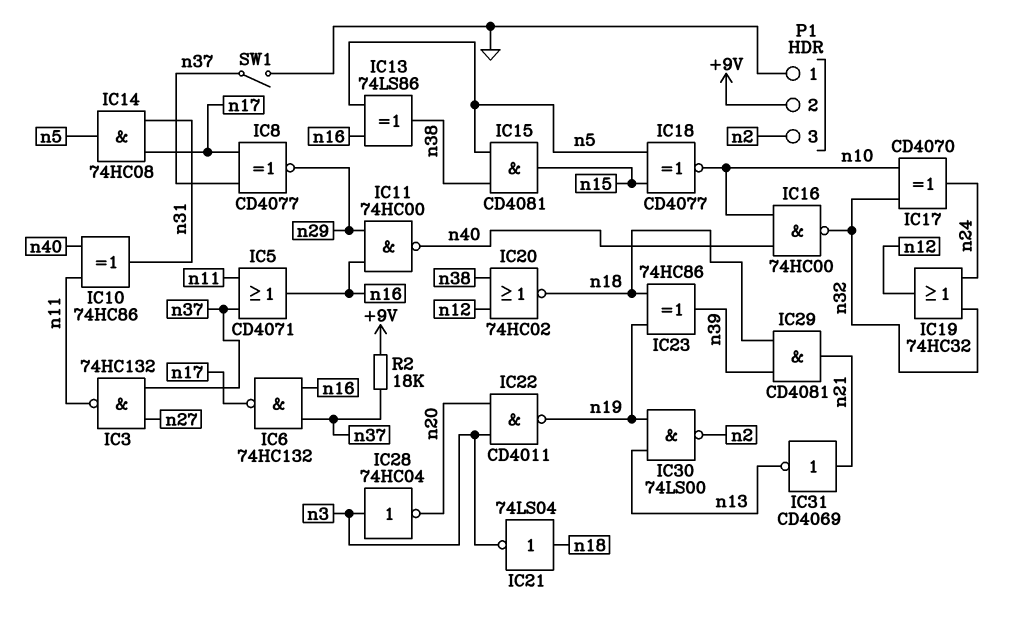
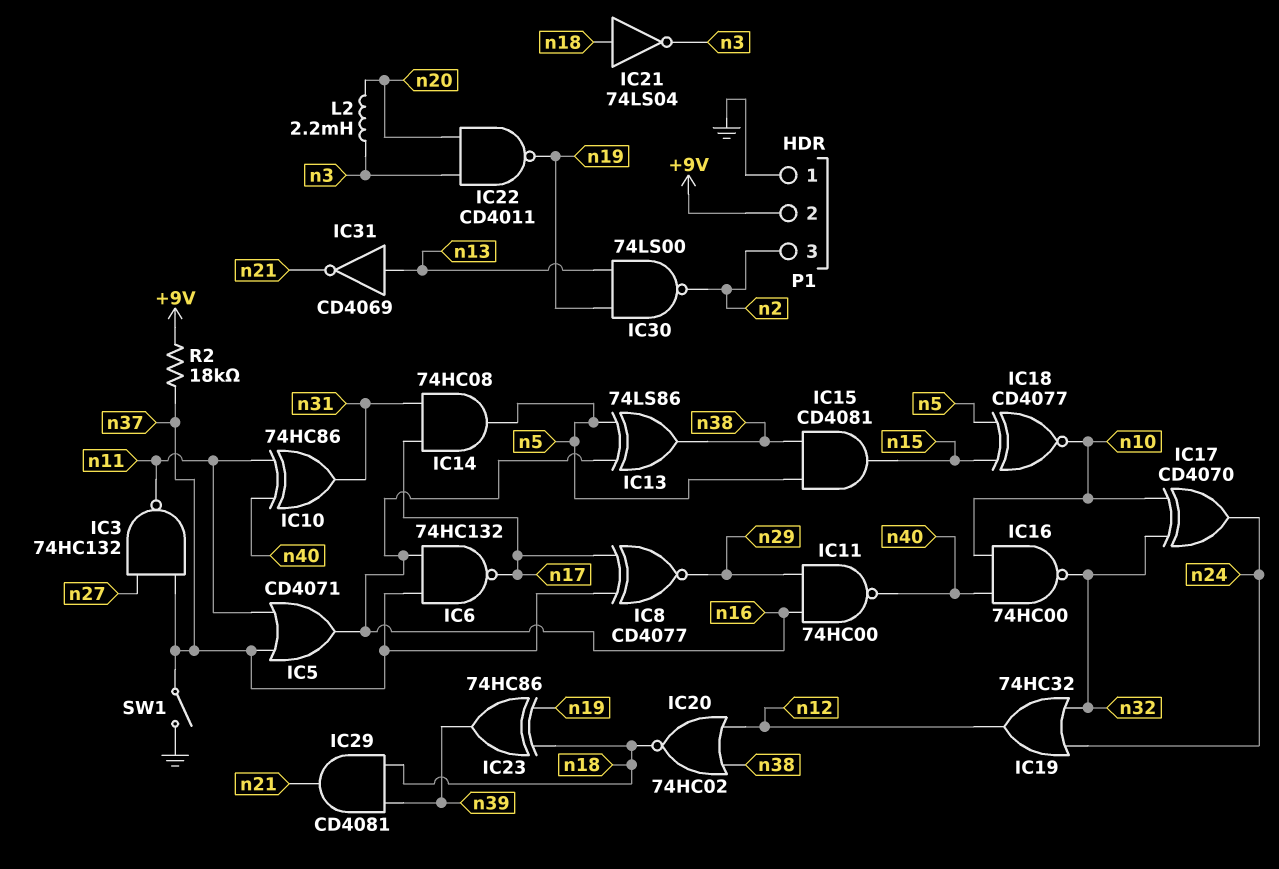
IC28: NOT 74HC04 (in n3, out n20) -> none
IC31: NOT CD4069 (in n21, out n13) -> NOT CD4069 (in n13, out n21)
L2: none -> 2.2mH (n3, n20)

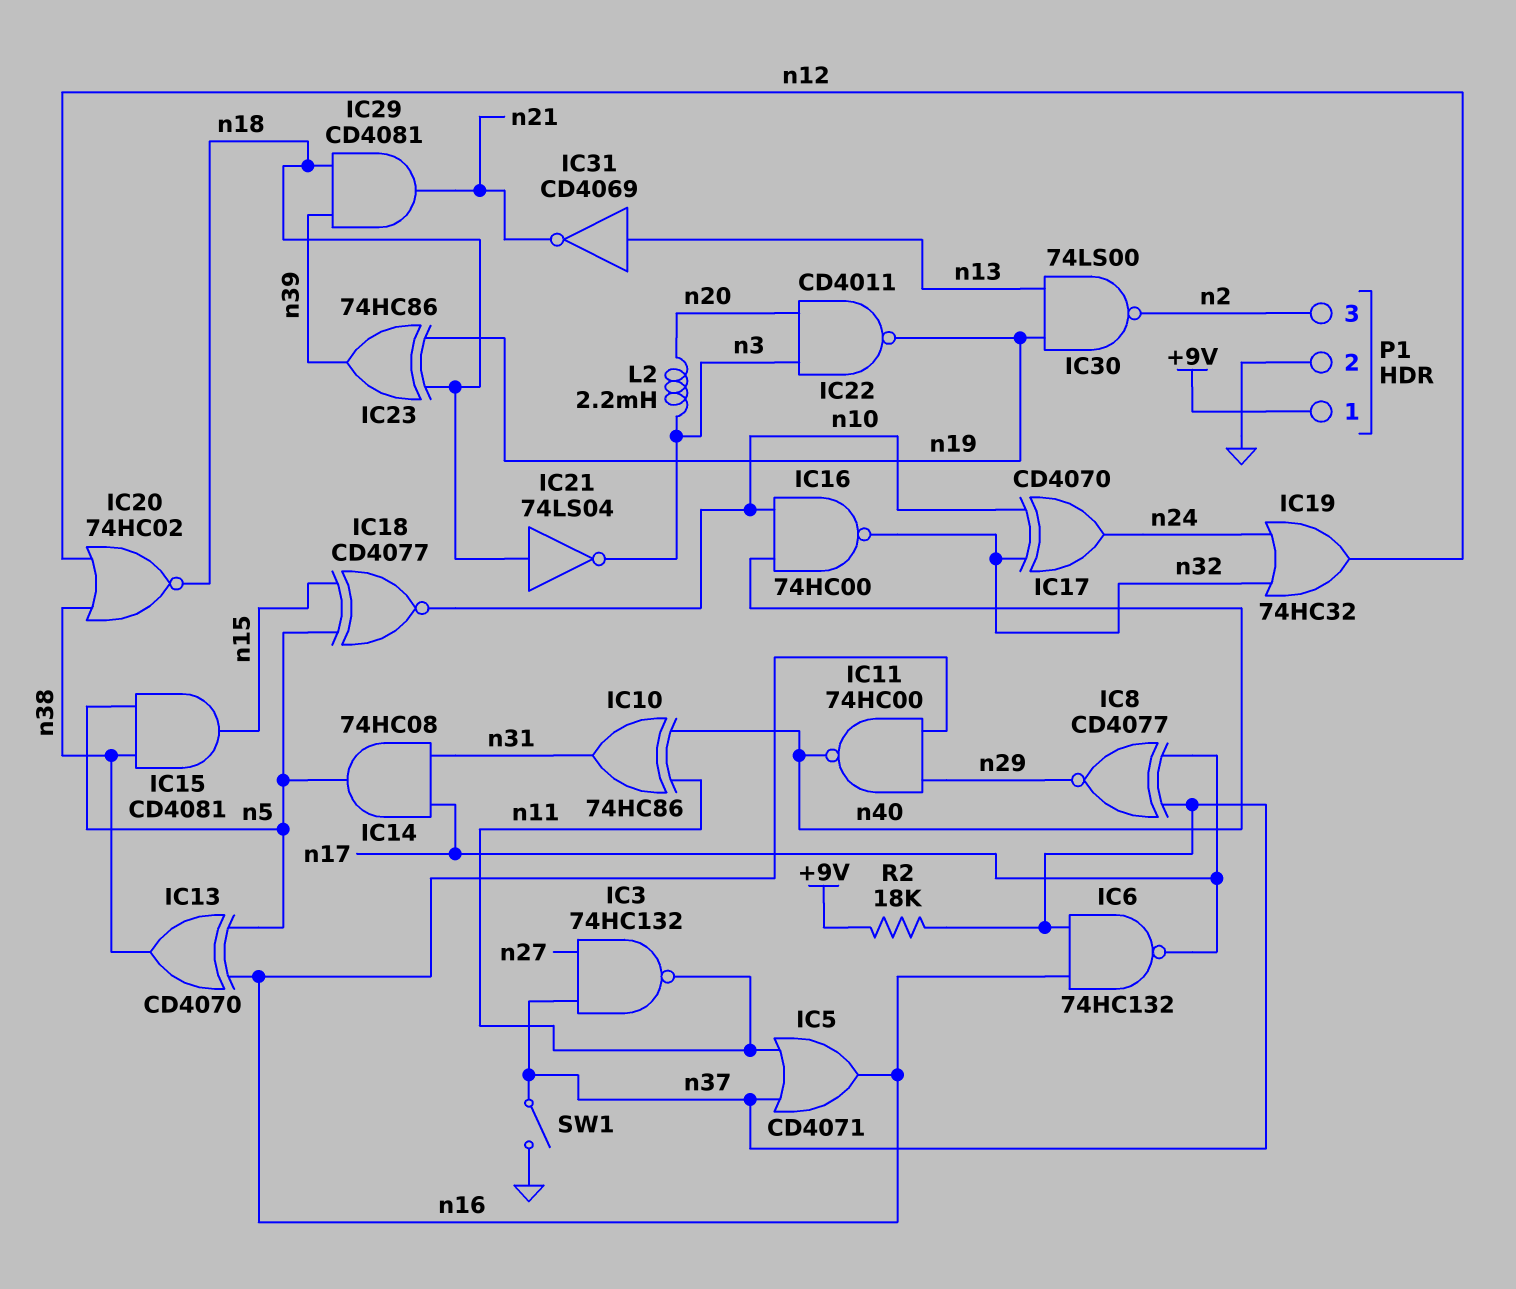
IC13: XOR 74LS86 (in n5, in n16, out n38) -> XOR CD4070 (in n5, in n16, out n38)
P1 pin 1: GND -> +9V
P1 pin 2: +9V -> GND

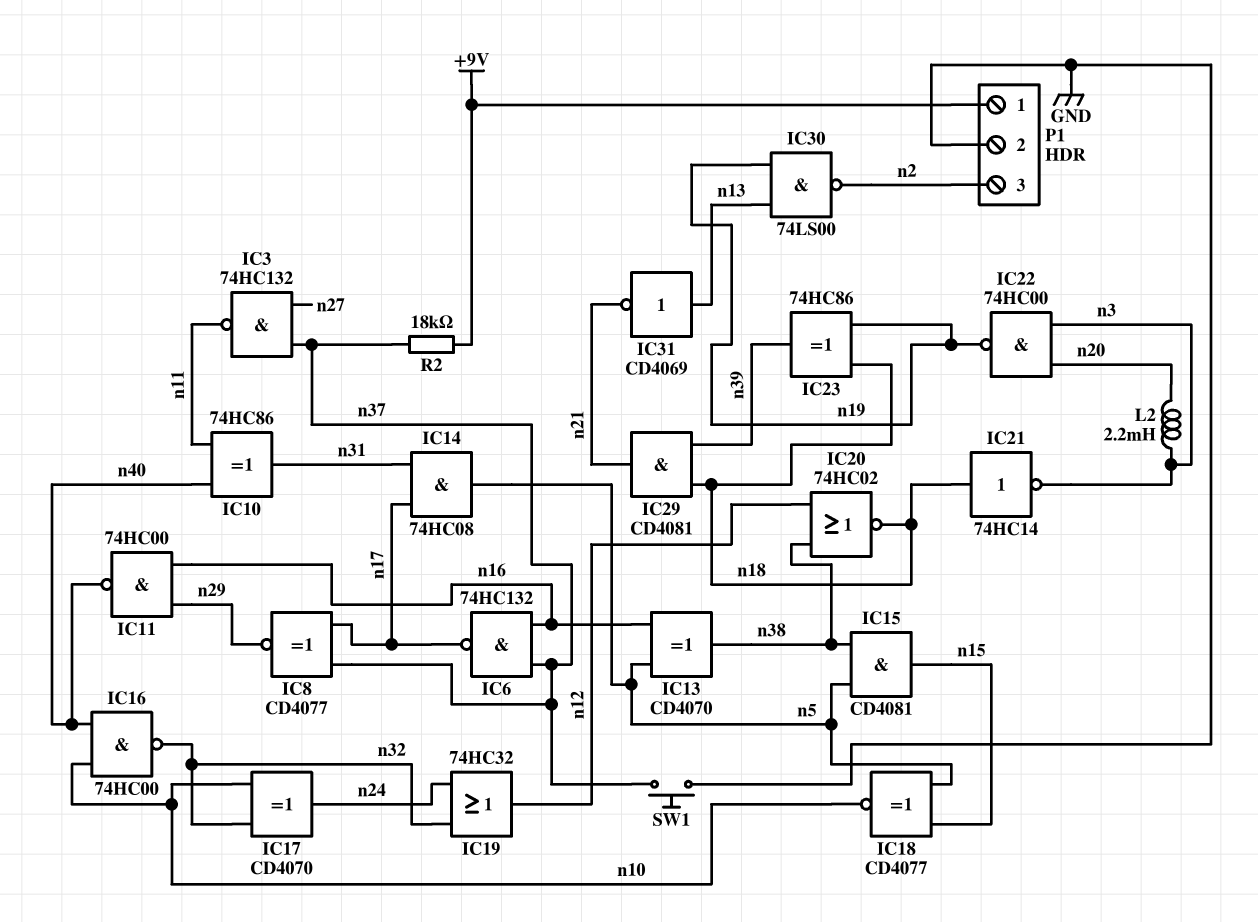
IC5: OR CD4071 (in n11, in n37, out n16) -> none
IC21: NOT 74LS04 (in n18, out n3) -> NOT 74HC14 (in n18, out n3)
IC22: NAND CD4011 (in n3, in n20, out n19) -> NAND 74HC00 (in n3, in n20, out n19)
SW1: switch (GND, n37) -> button (GND, n37)

